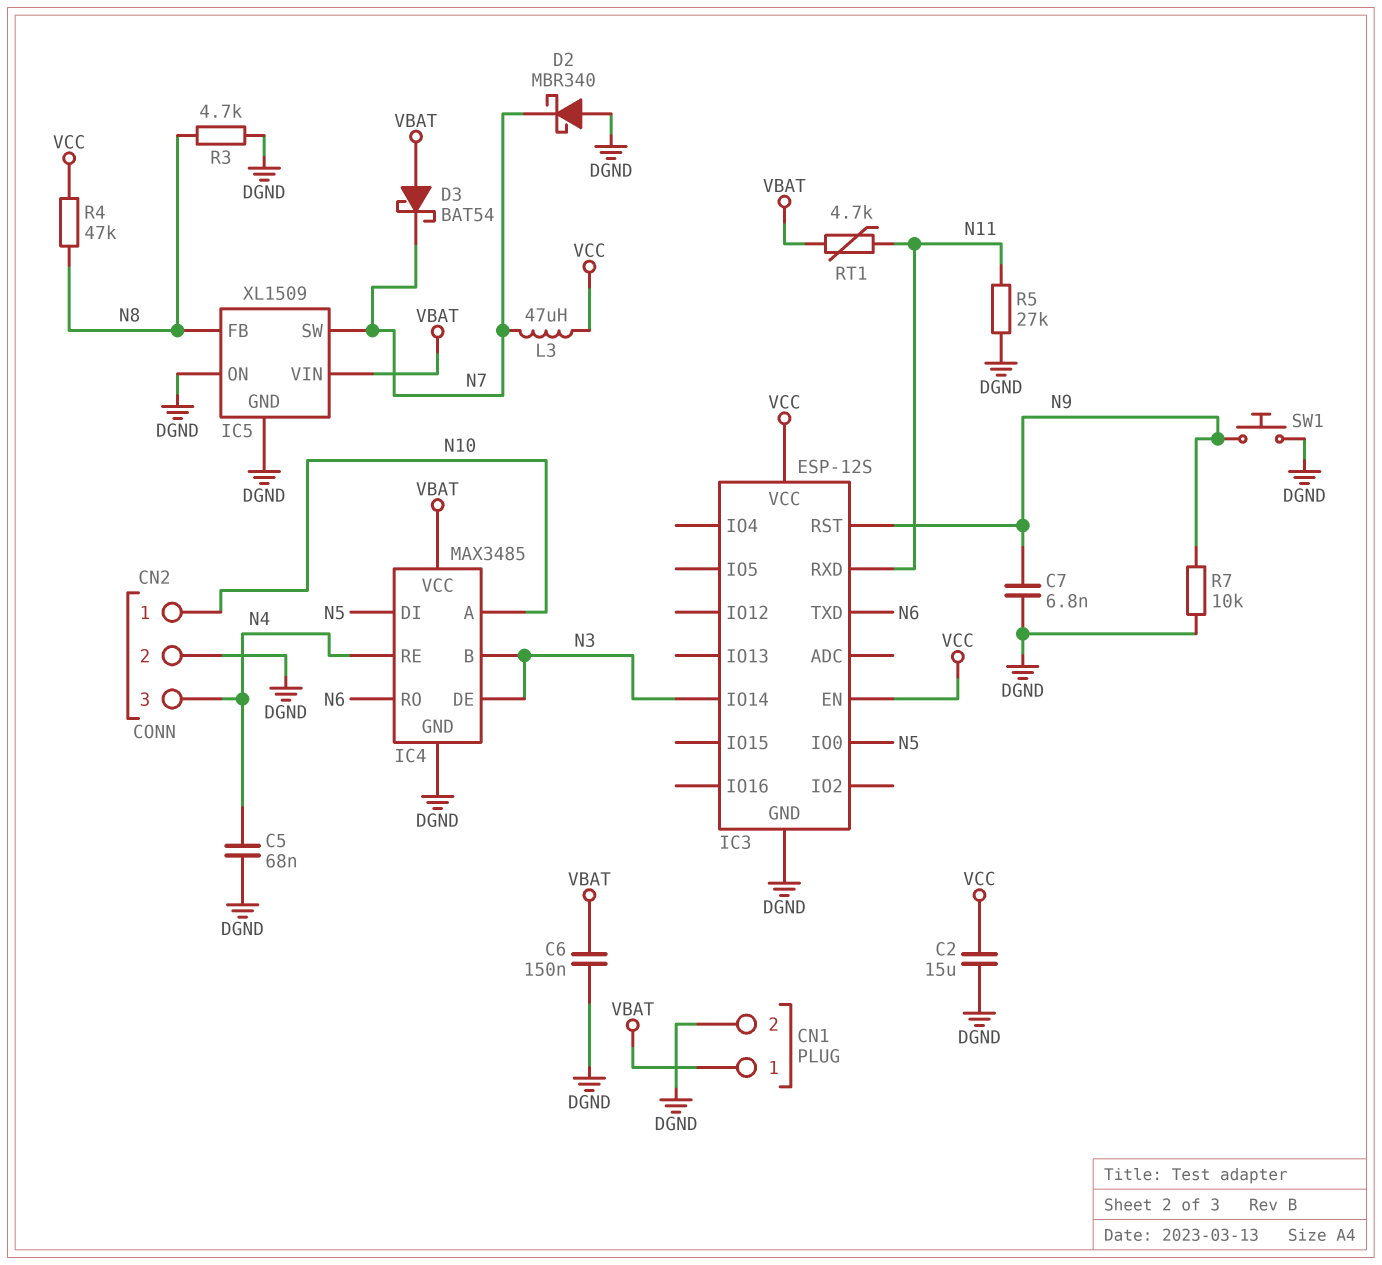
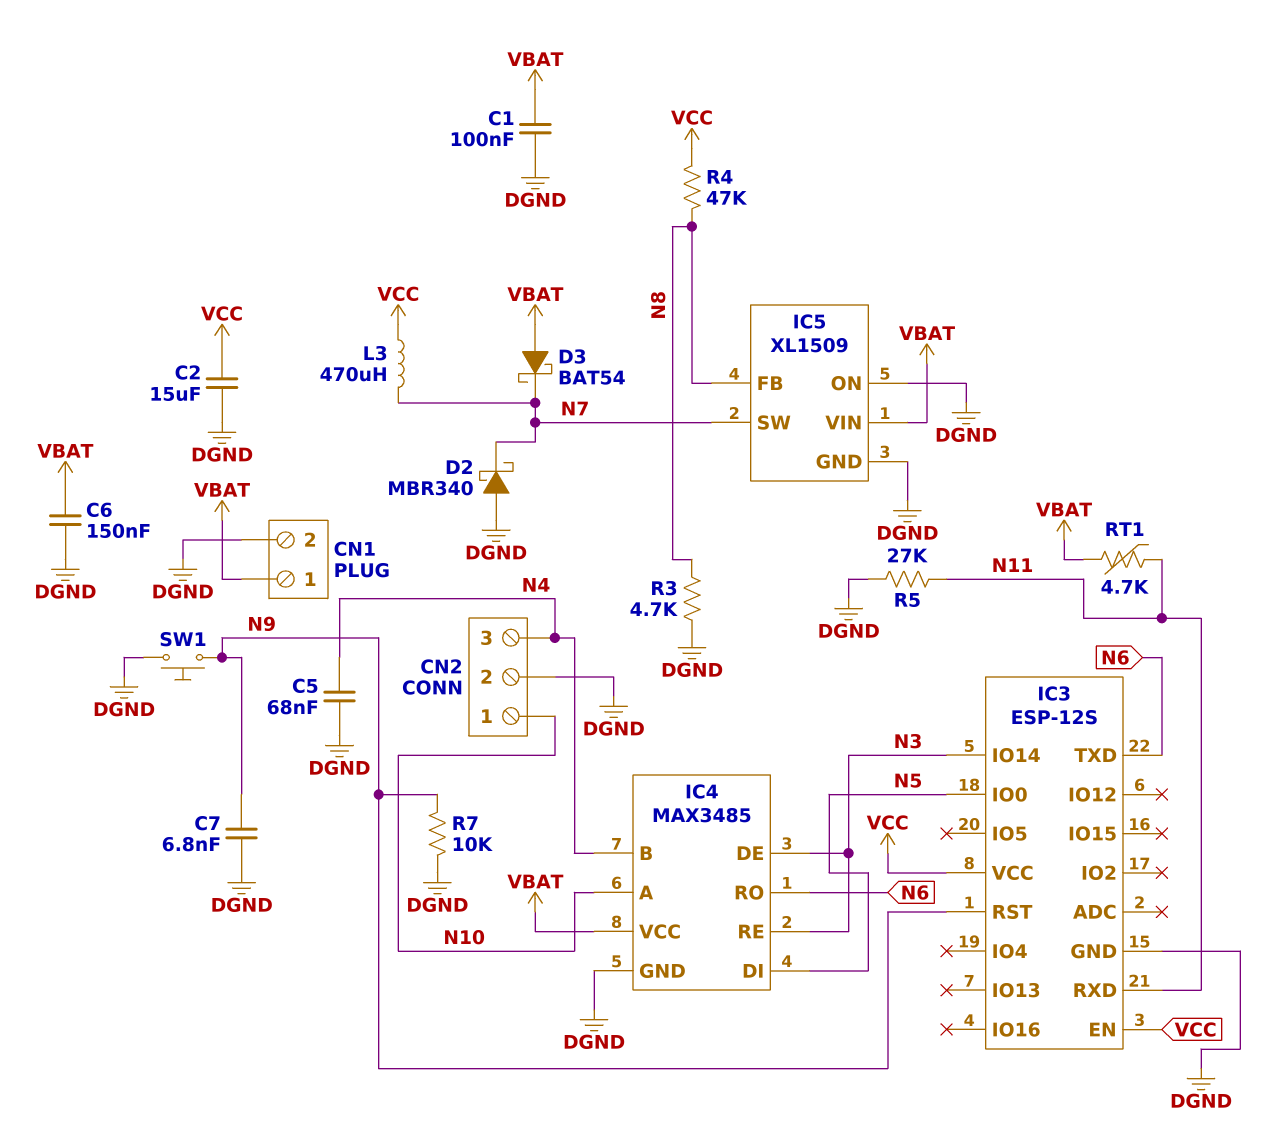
C1: none -> 100nF (DGND, VBAT)
IC4 pin B: N3 -> N4
IC4 pin RE: N4 -> N3
L3: 47uH (N7, VCC) -> 470uH (N7, VCC)

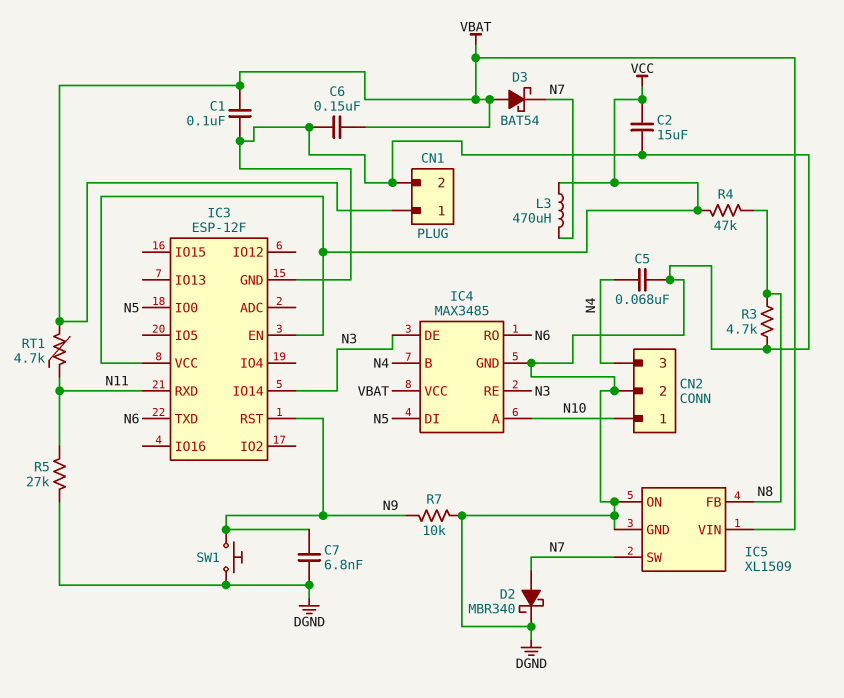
D2: schottky MBR340 (A DGND, K N7) -> schottky MBR340 (A N7, K DGND)
IC3: ESP-12S -> ESP-12F

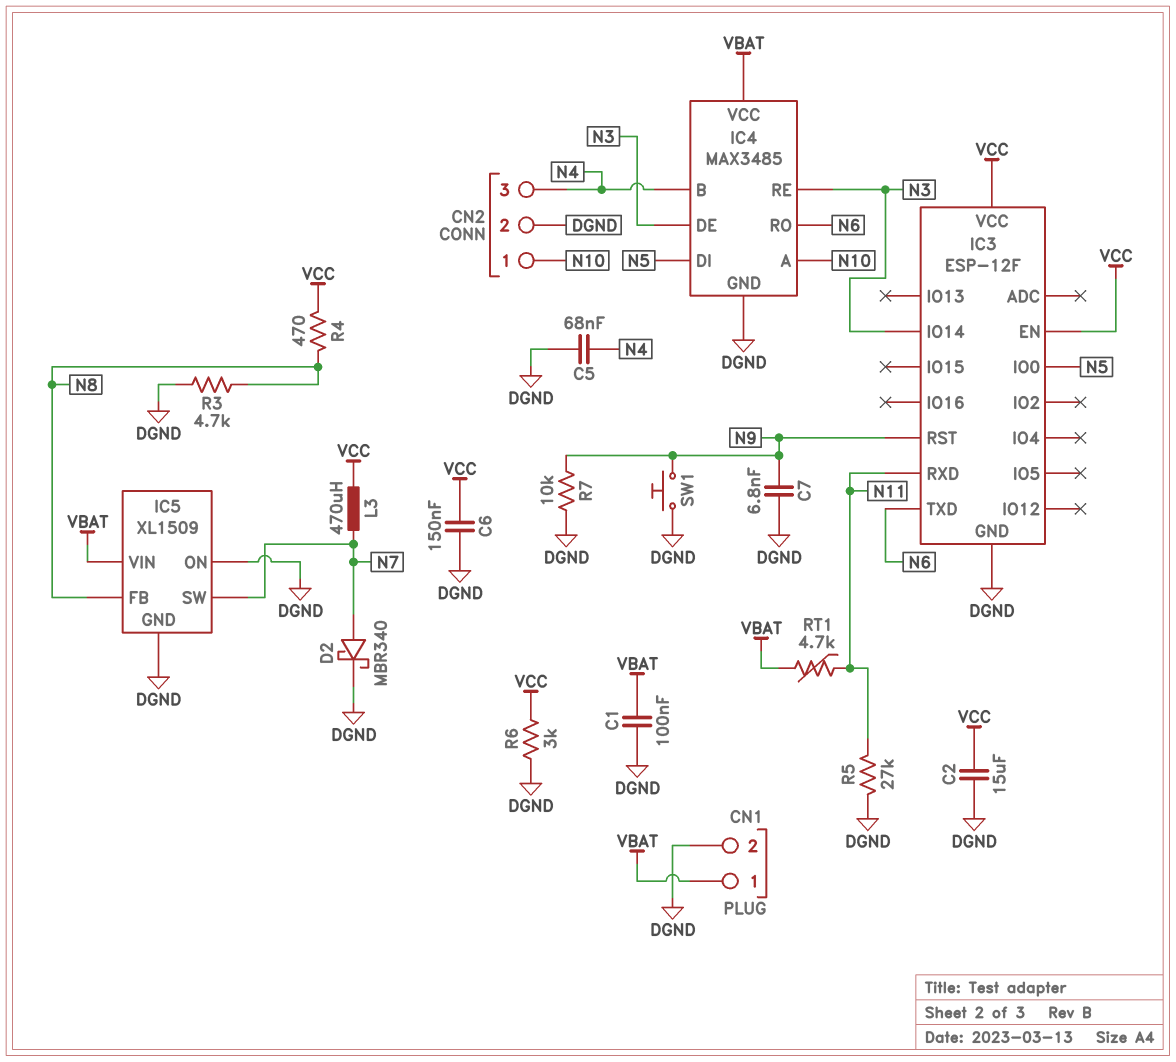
C6: 150nF (DGND, VBAT) -> 150nF (DGND, VCC)
D3: schottky BAT54 (A VBAT, K N7) -> none
R4: 47k (N8, VCC) -> 470 (N8, VCC)
R6: none -> 3k (DGND, VCC)

